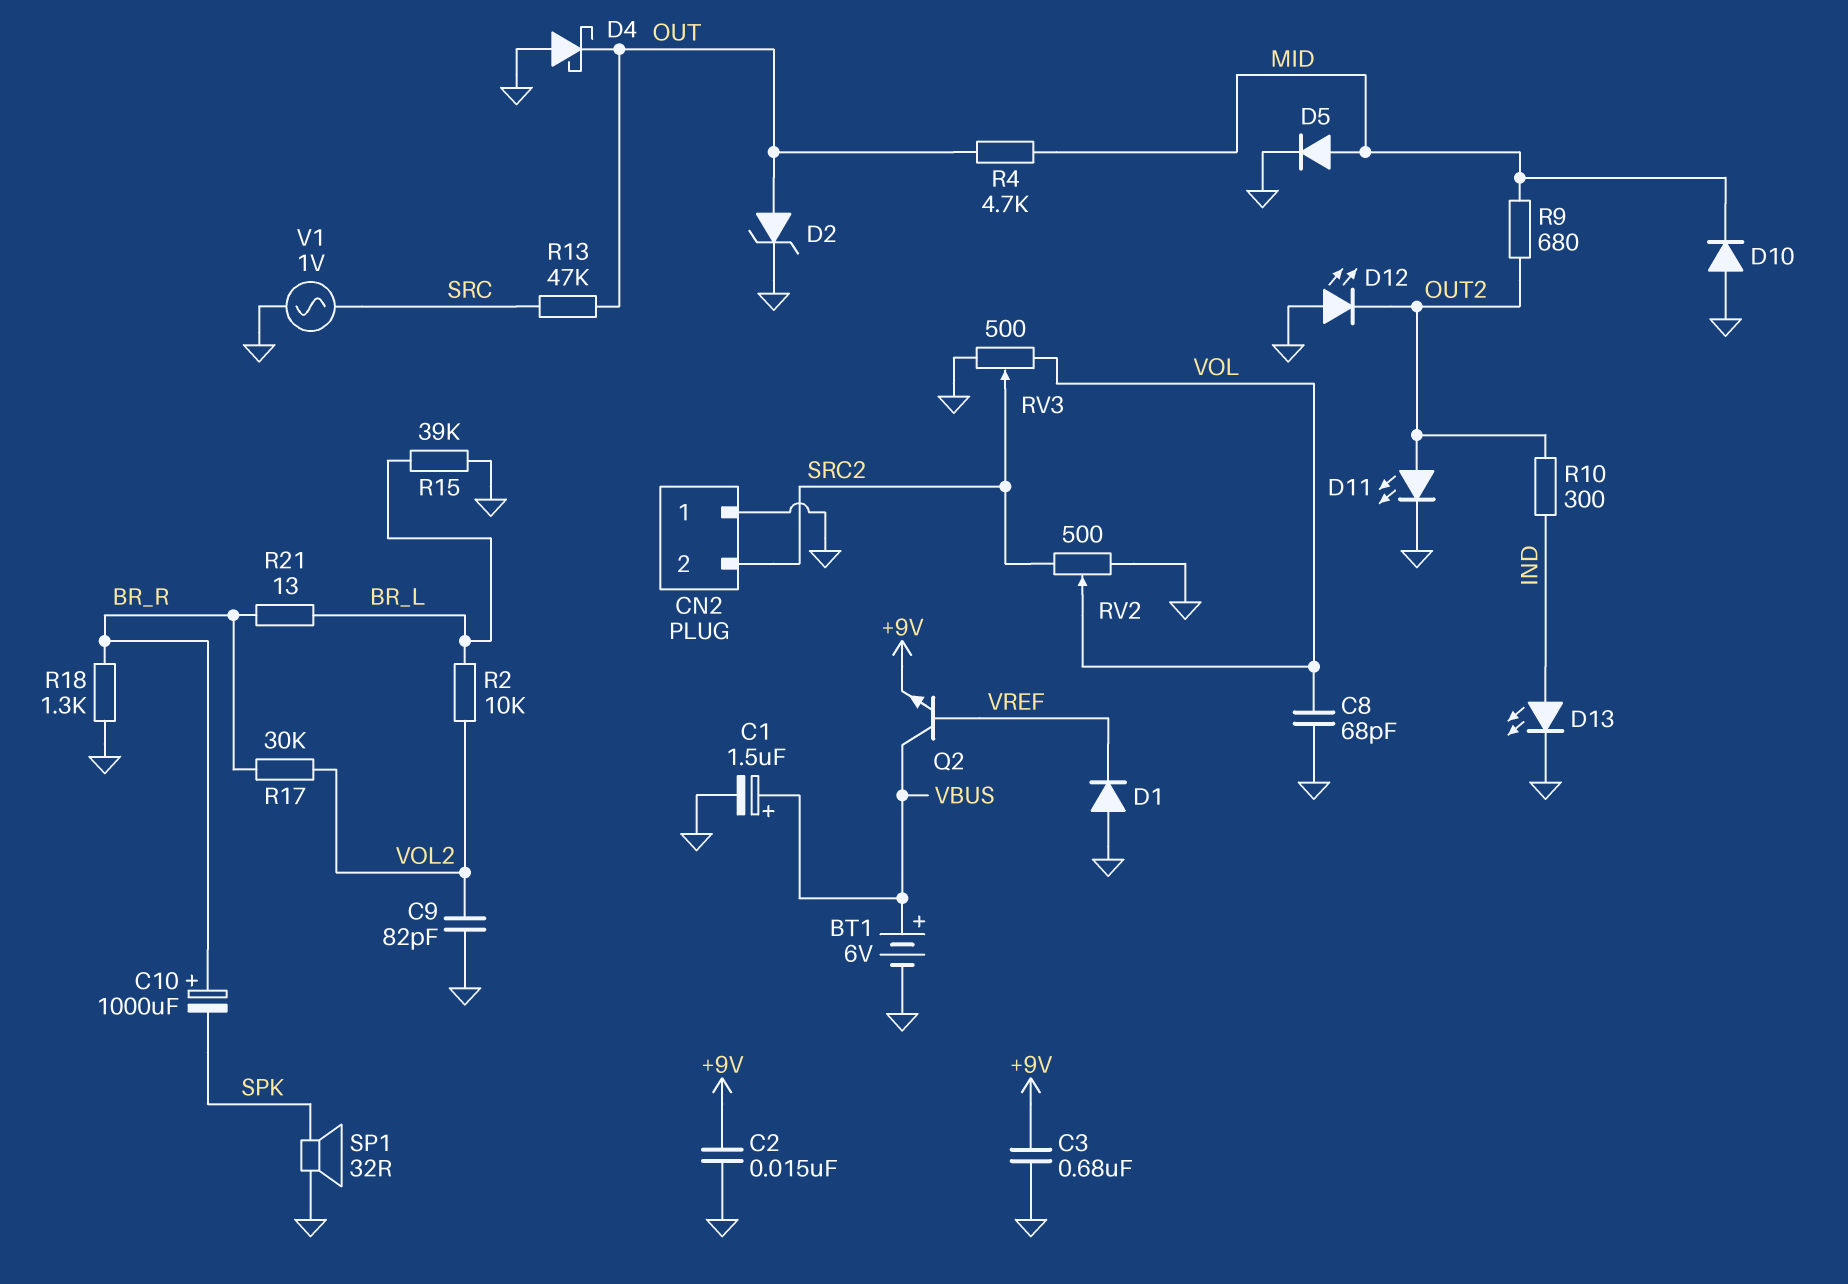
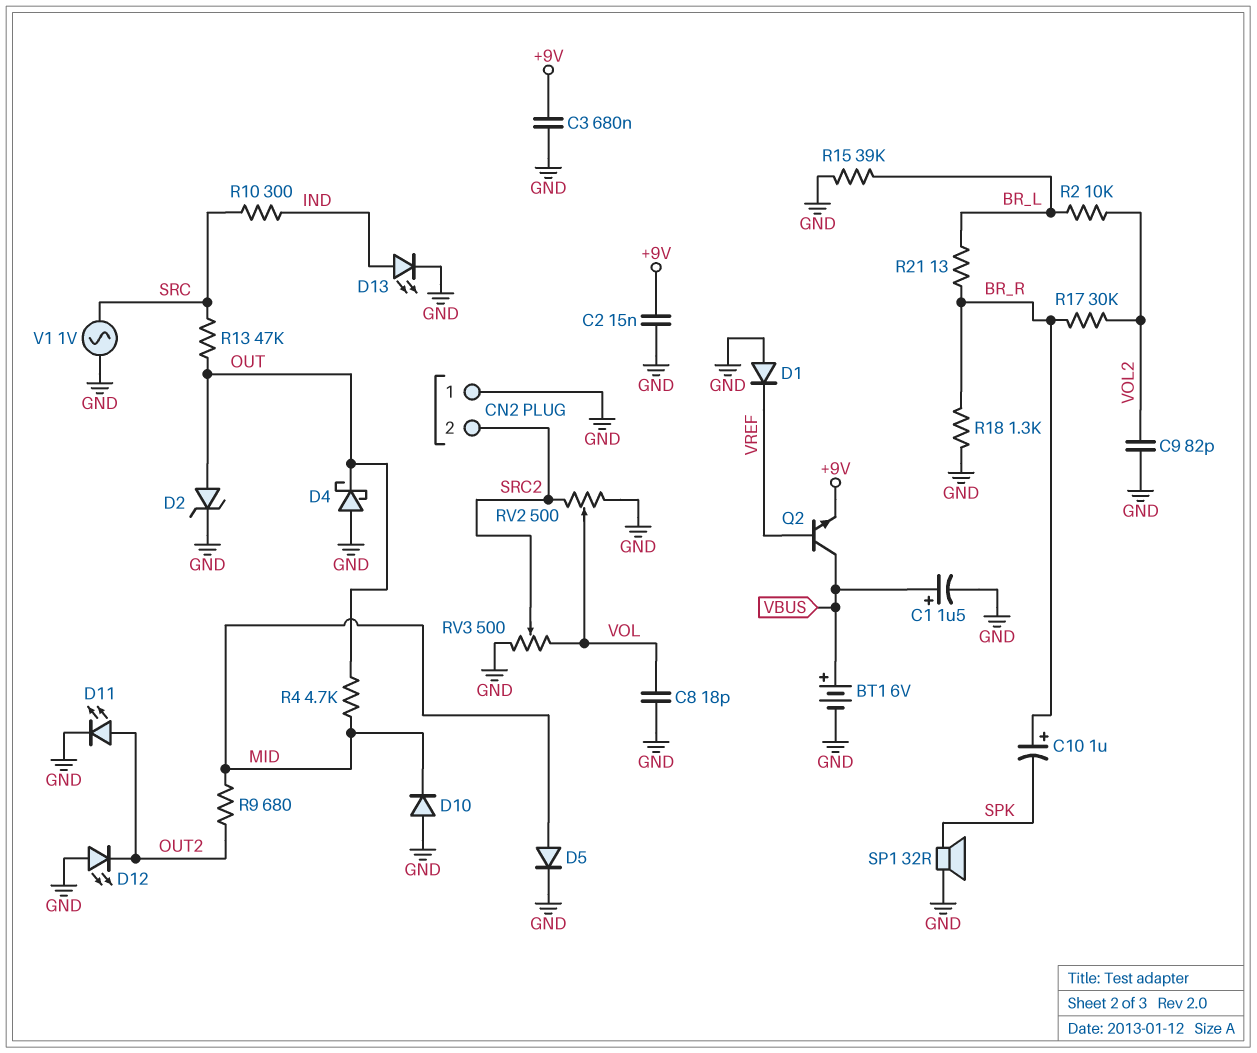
C8: 68pF (GND, VOL) -> 18pF (GND, VOL)
C10: 1000uF (plus BR_R, minus SPK) -> 1uF (plus BR_R, minus SPK)
R10: 300 (IND, OUT2) -> 300 (IND, SRC)

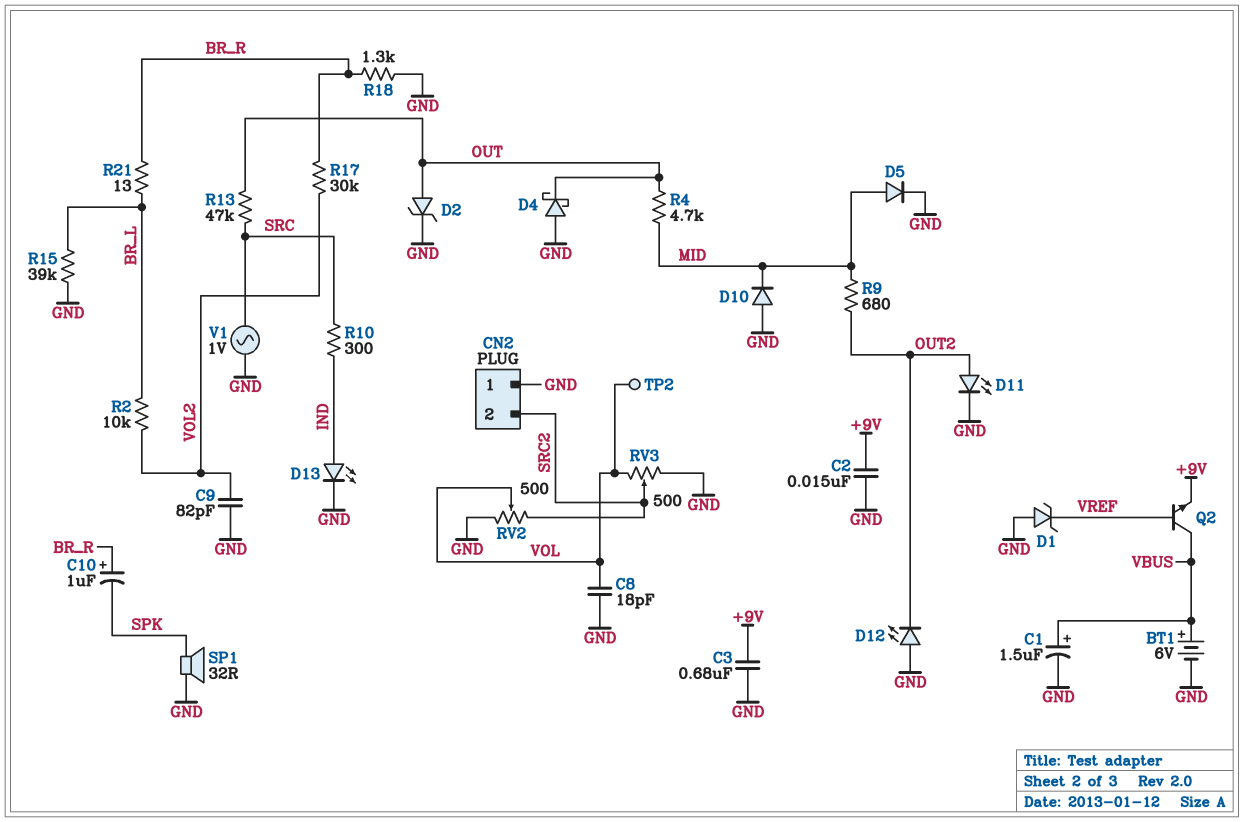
D1: diode (A GND, K VREF) -> zener (A GND, K VREF)
TP2: none -> test point (VOL)

